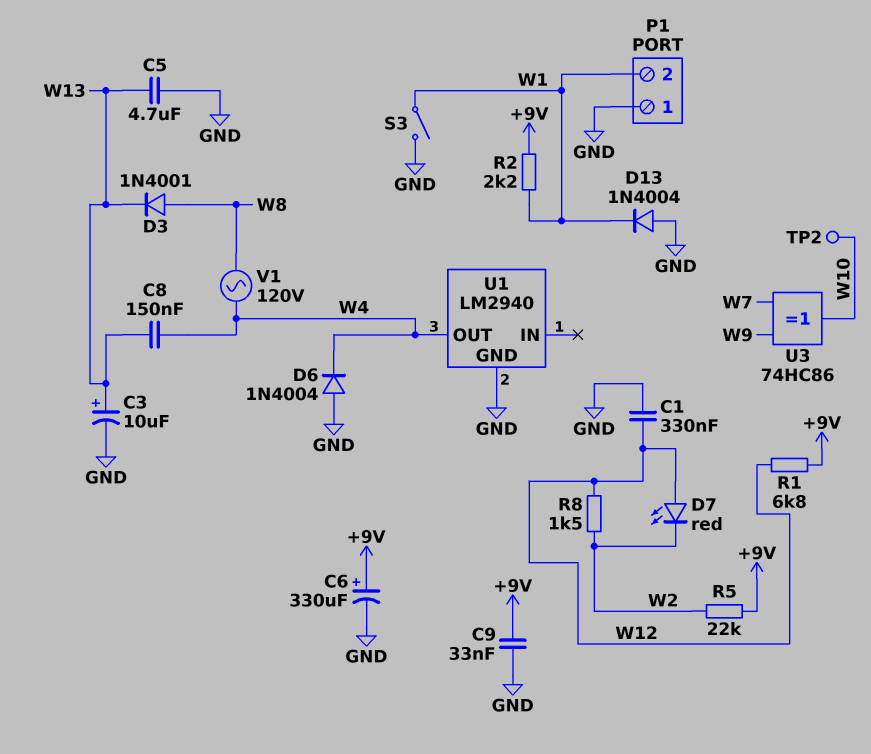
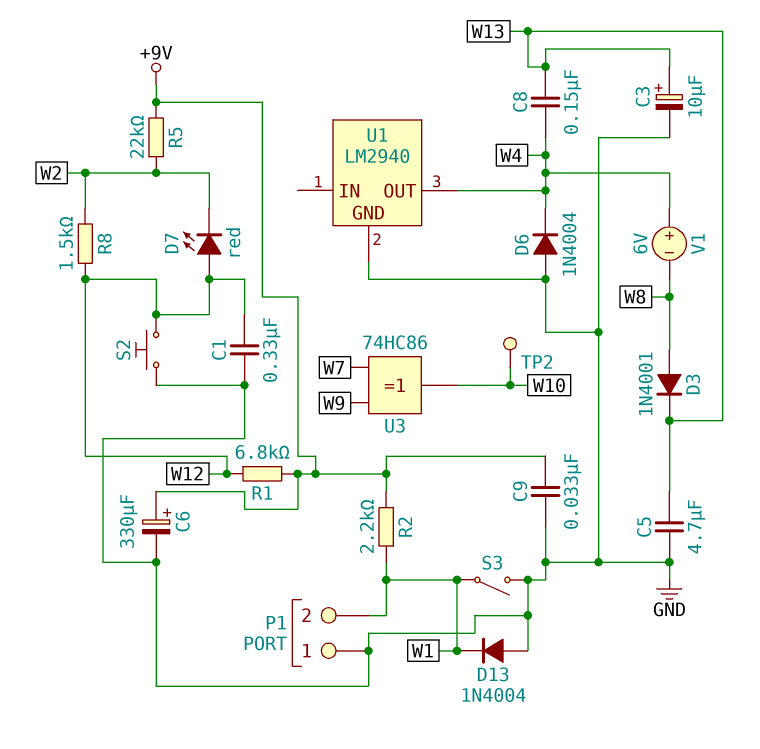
S2: none -> button (GND, W12)
V1: AC 120V (W4, W8) -> 6V (plus W4, minus W8)

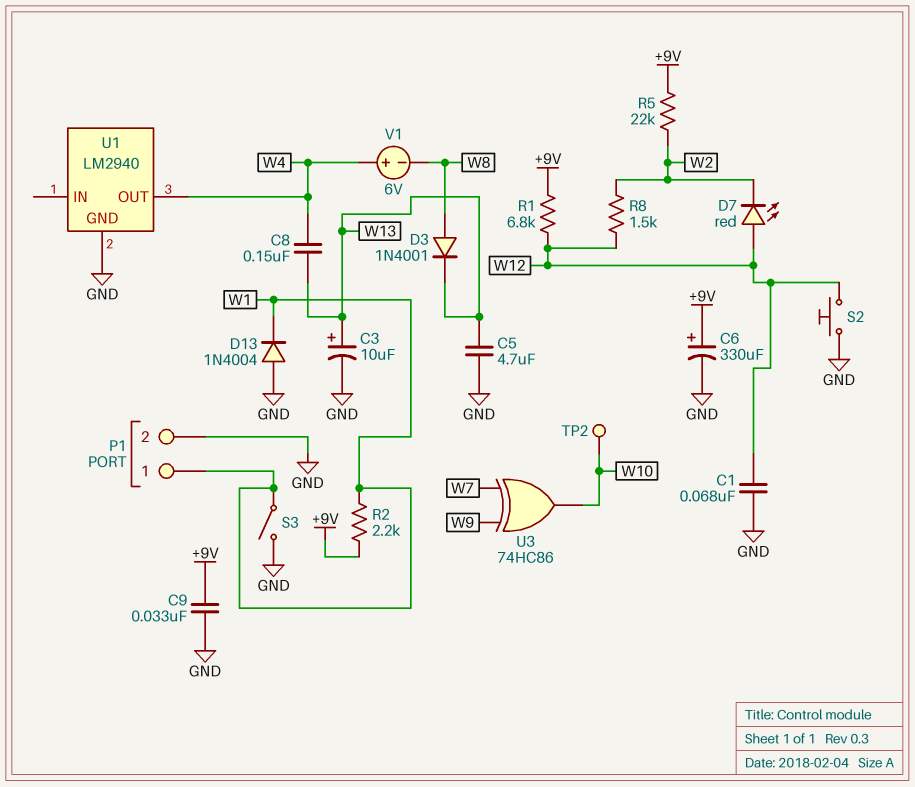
C1: 330nF (GND, W12) -> 68nF (GND, W12)
D6: diode 1N4004 (A GND, K W4) -> none
P1 pin 1: GND -> W1
P1 pin 2: W1 -> GND

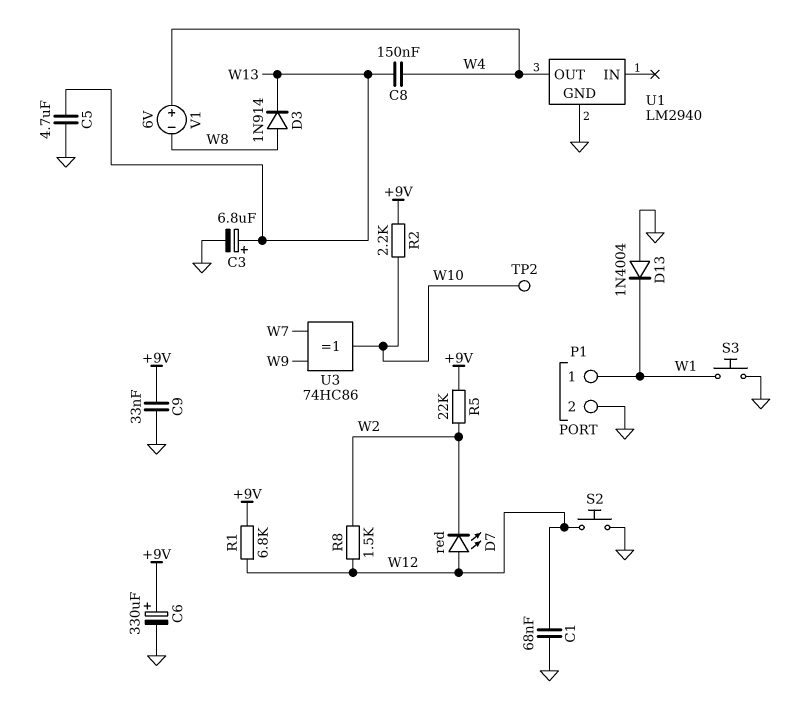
C3: 10uF (plus W13, minus GND) -> 6.8uF (plus W13, minus GND)
D3: diode 1N4001 (A W8, K W13) -> diode 1N914 (A W8, K W13)
R2: 2.2k (+9V, W1) -> 2.2k (+9V, W10)
S3: switch (GND, W1) -> button (GND, W1)

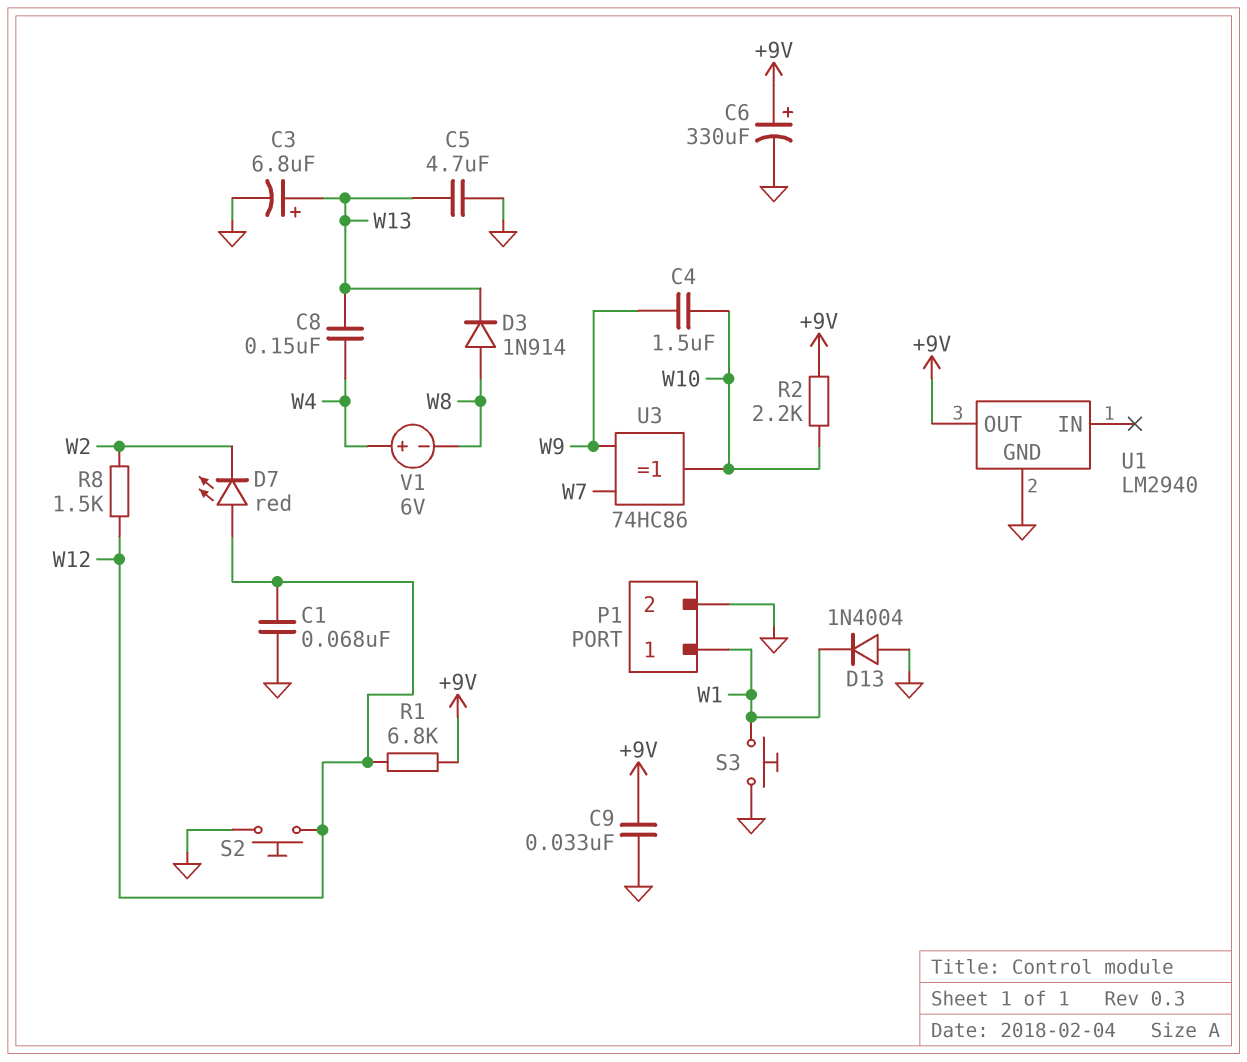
C4: none -> 1.5uF (W9, W10)
R5: 22k (+9V, W2) -> none
TP2: test point (W10) -> none
U1 pin OUT: W4 -> +9V

